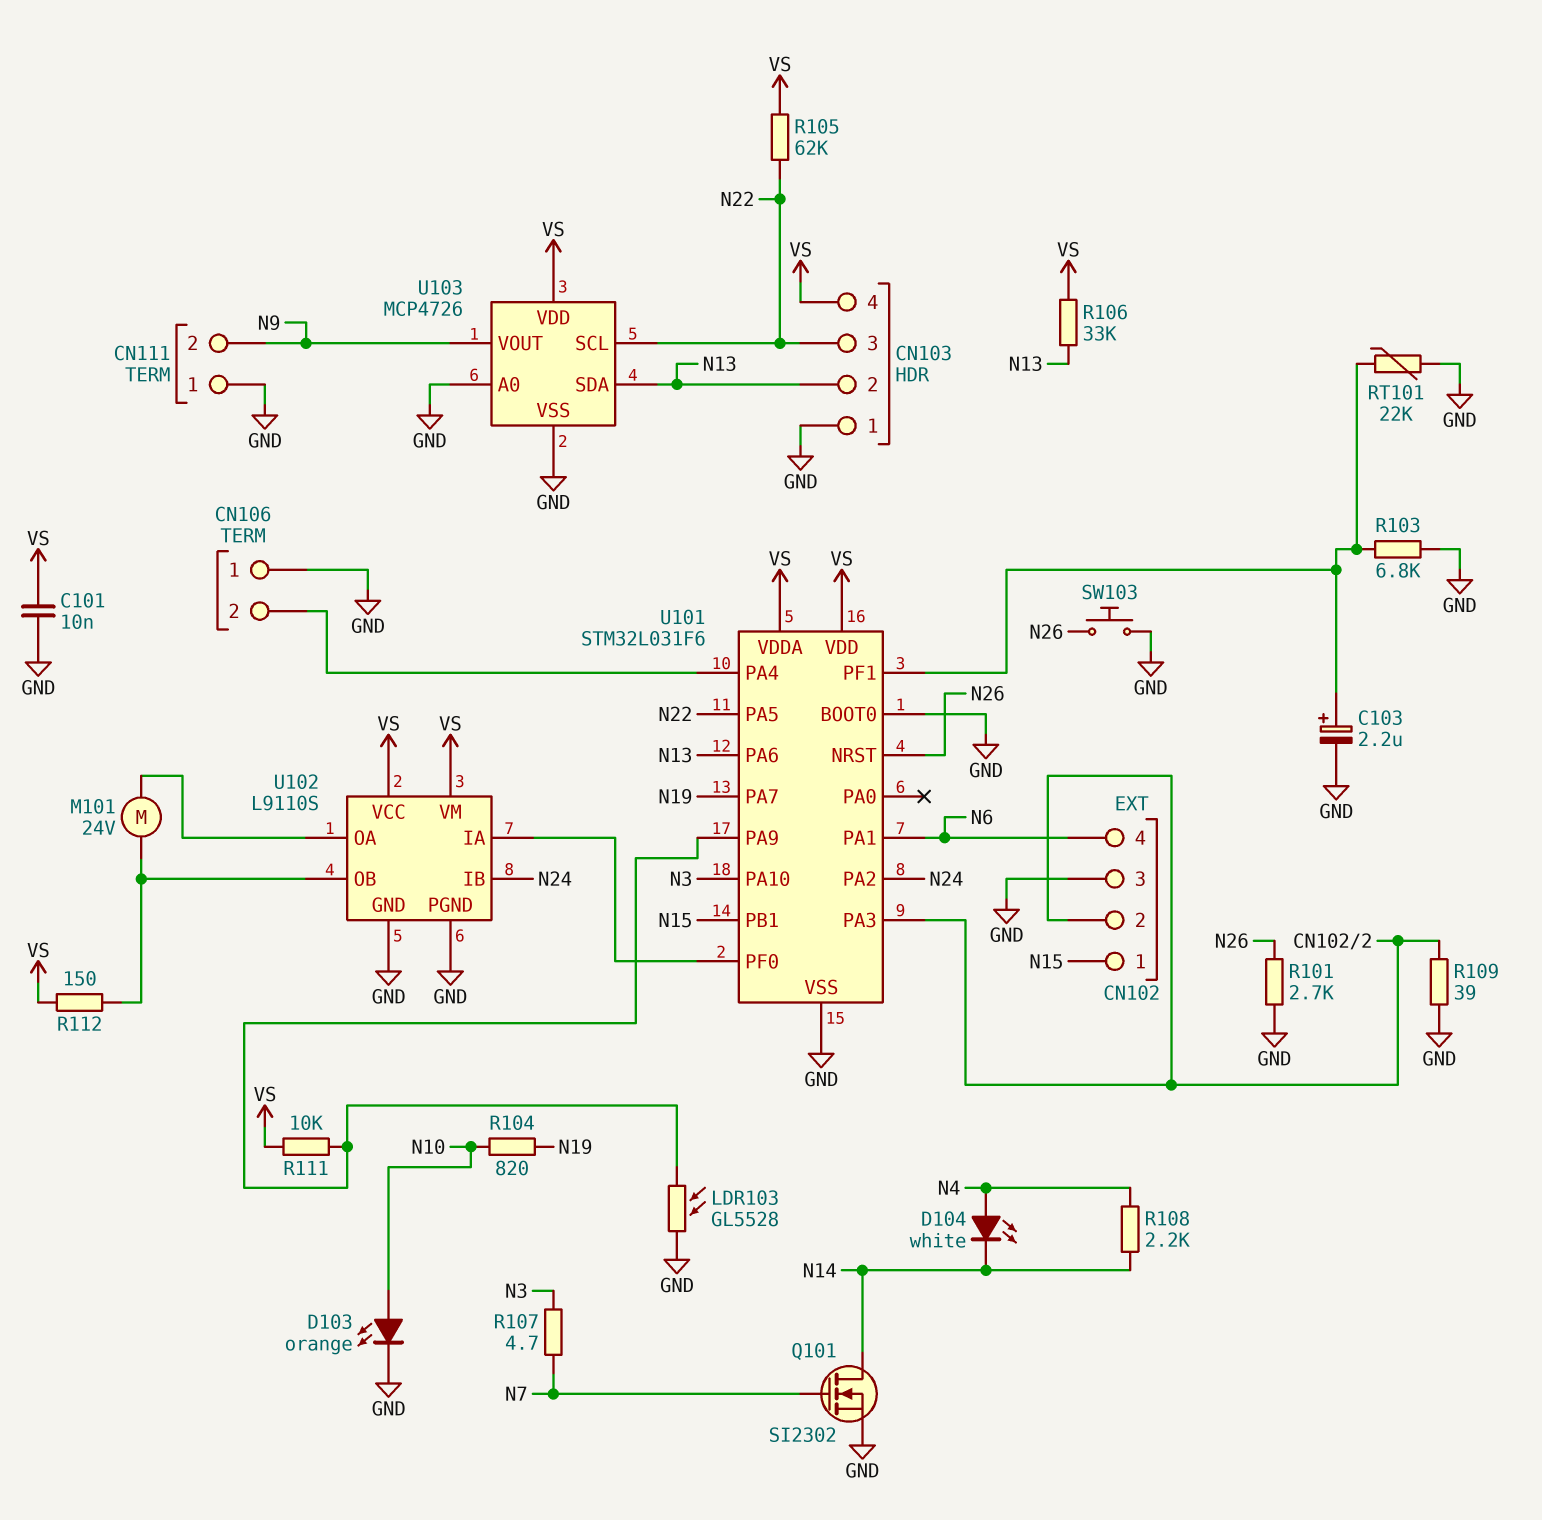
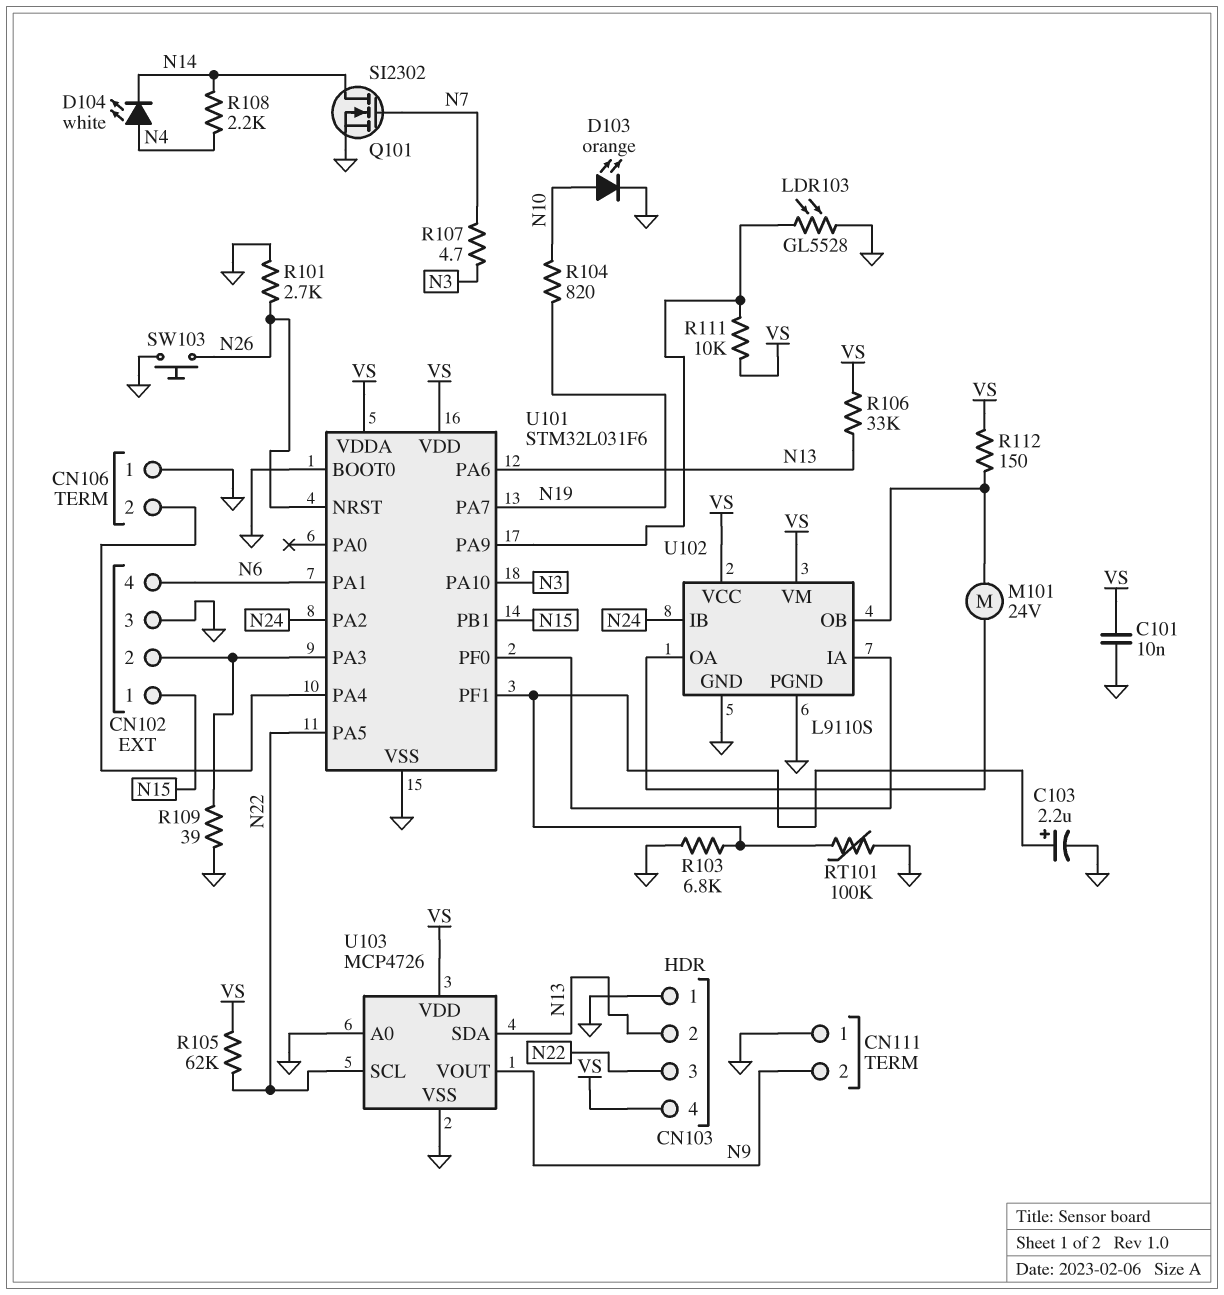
RT101: 22k (GND, U101/PF1) -> 100k (GND, U101/PF1)

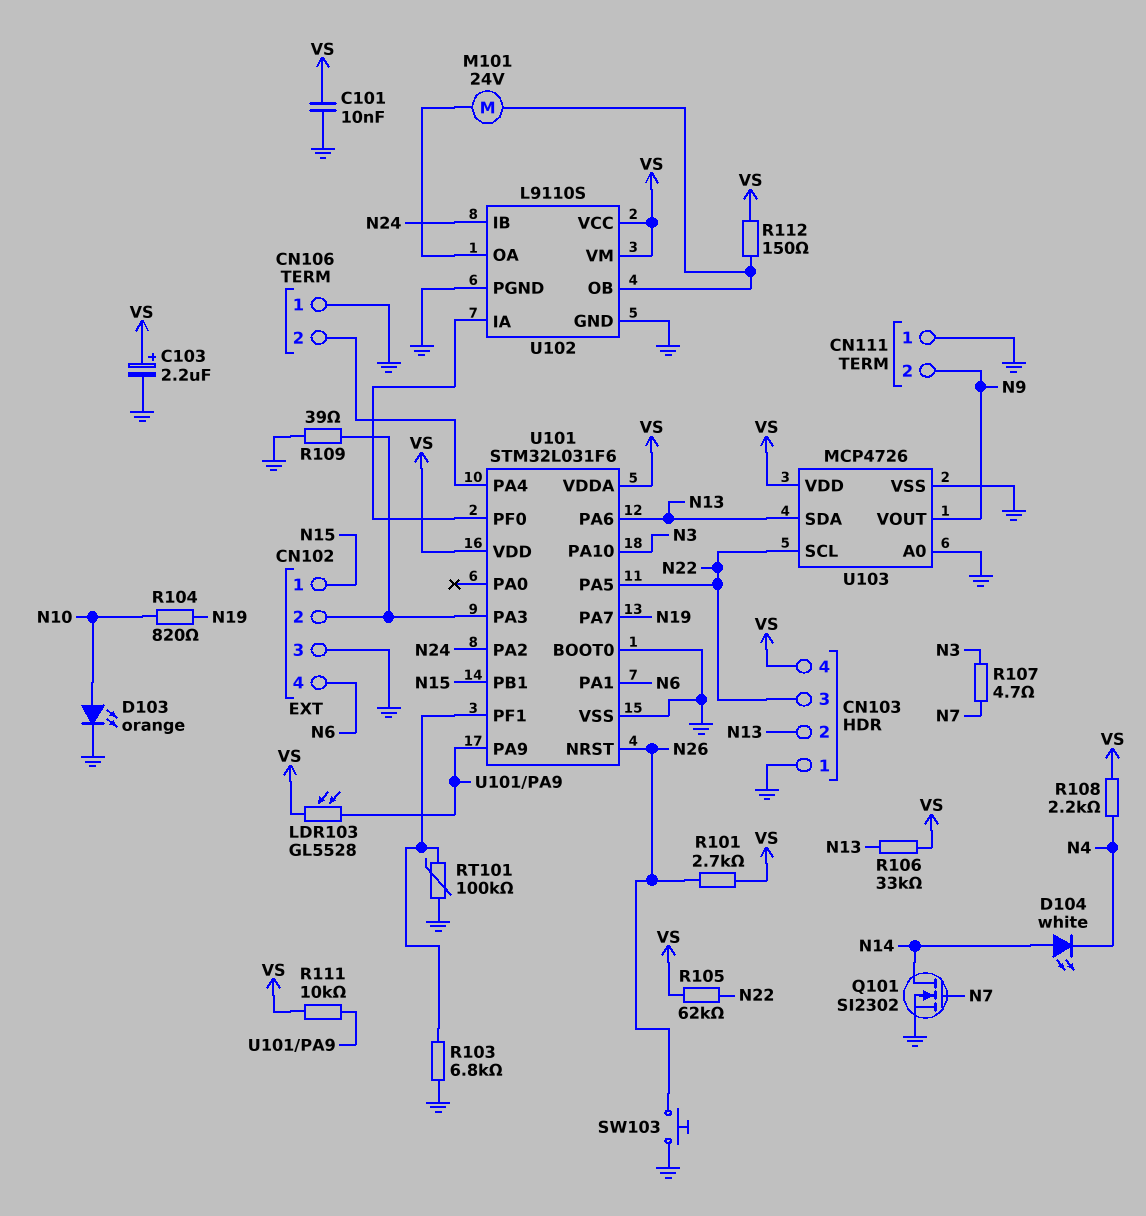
C103: 2.2uF (plus U101/PF1, minus GND) -> 2.2uF (plus VS, minus GND)
D104: LED white (A N4, K N14) -> LED white (A N14, K N4)
LDR103: GL5528 (GND, U101/PA9) -> GL5528 (U101/PA9, VS)
R101: 2.7k (GND, N26) -> 2.7k (N26, VS)
R108: 2.2k (N4, N14) -> 2.2k (N4, VS)

